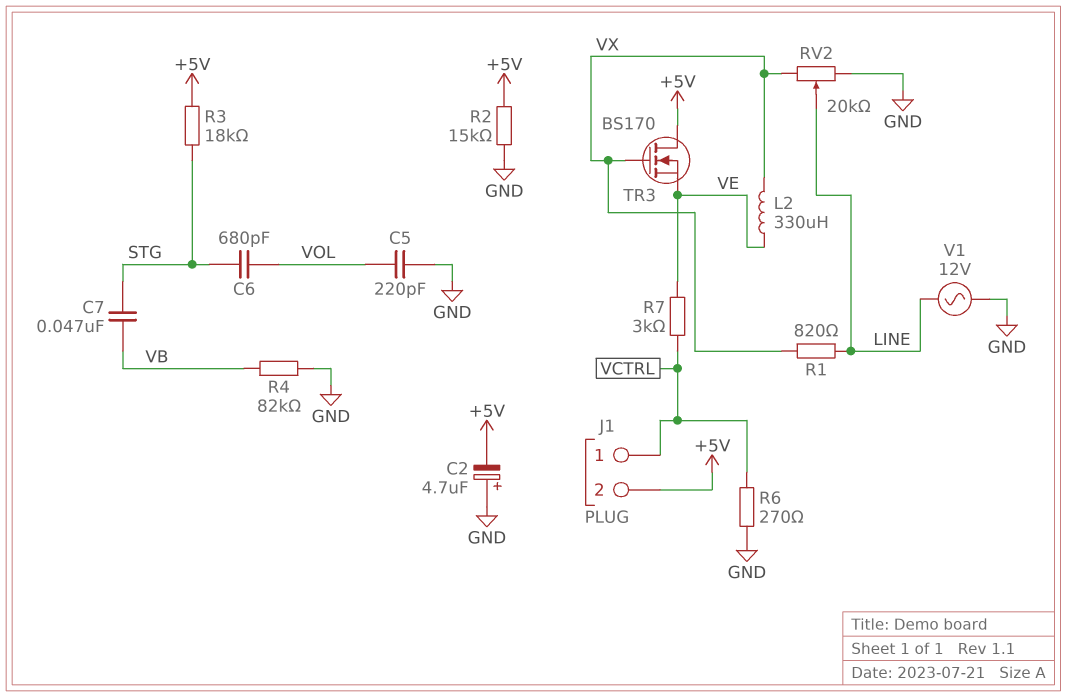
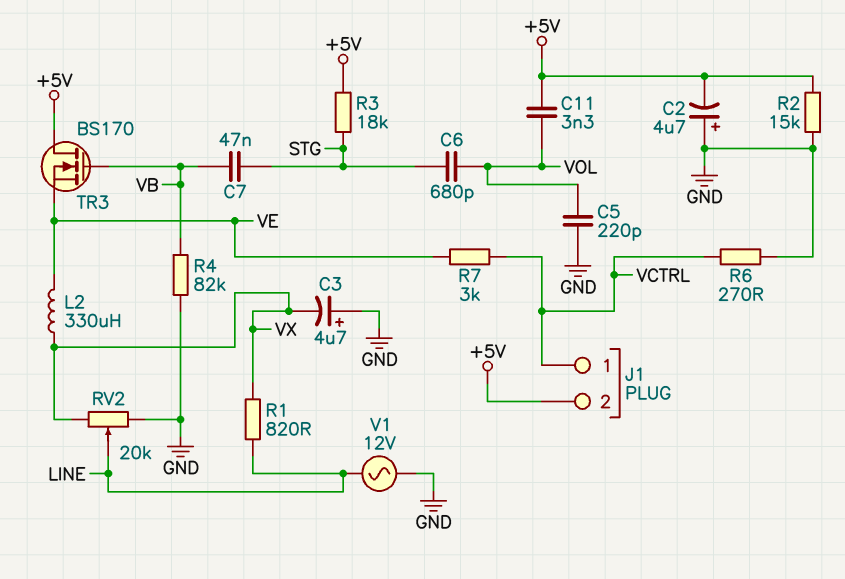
C3: none -> 4.7uF (plus GND, minus VX)
C11: none -> 3.3nF (+5V, VOL)
TR3: NMOS BS170 (G VX, D +5V, S VE) -> NMOS BS170 (G VB, D +5V, S VE)

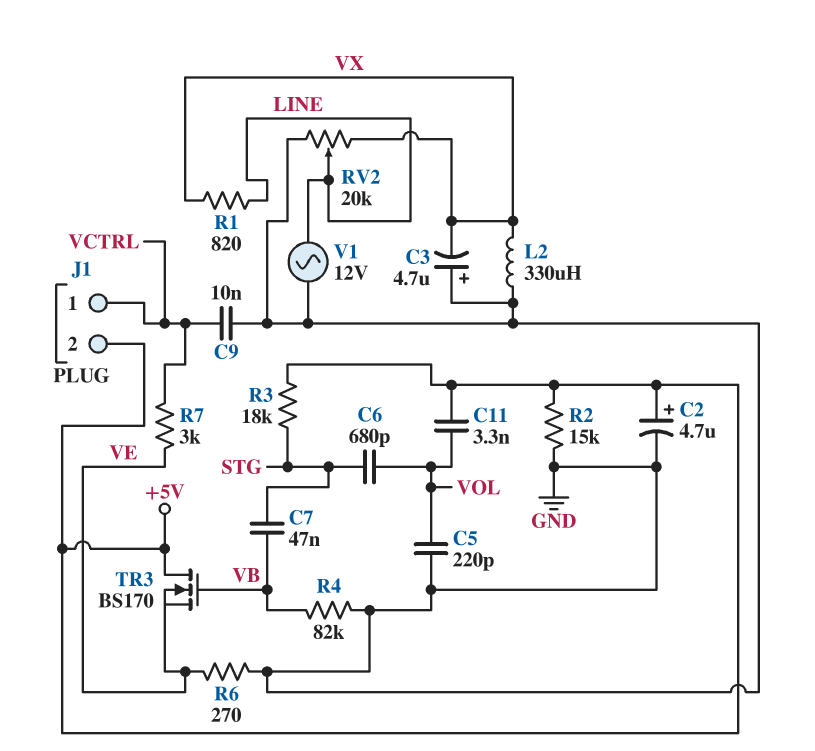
C2: 4.7uF (plus GND, minus +5V) -> 4.7uF (plus +5V, minus GND)
C9: none -> 10nF (GND, VCTRL)
L2: 330uH (VE, VX) -> 330uH (GND, VX)
R6: 270 (GND, VCTRL) -> 270 (GND, VE)

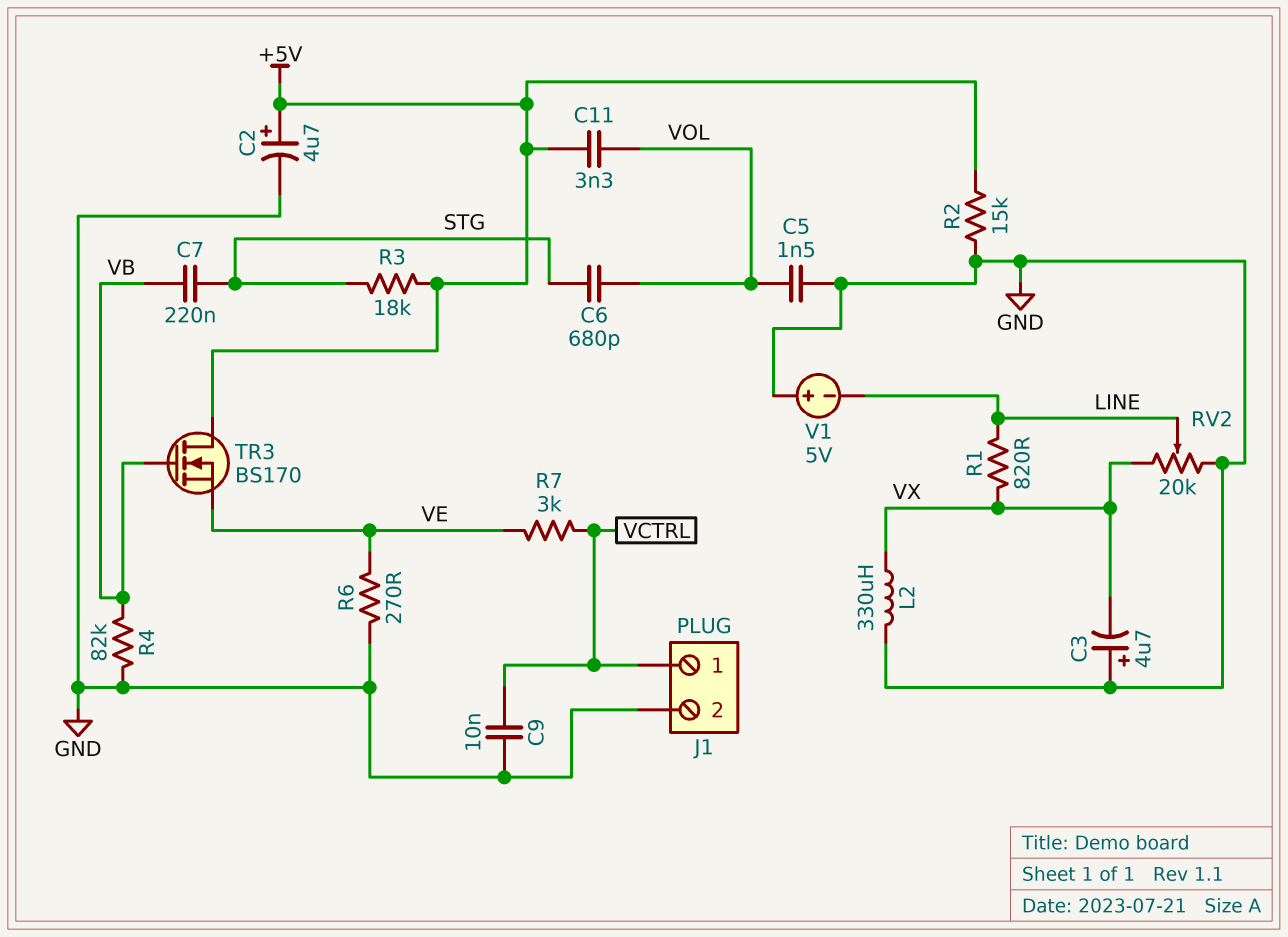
C5: 220pF (GND, VOL) -> 1.5nF (GND, VOL)
C7: 47nF (STG, VB) -> 220nF (STG, VB)
J1 pin 2: +5V -> GND
V1: AC 12V (GND, LINE) -> 5V (plus GND, minus LINE)

